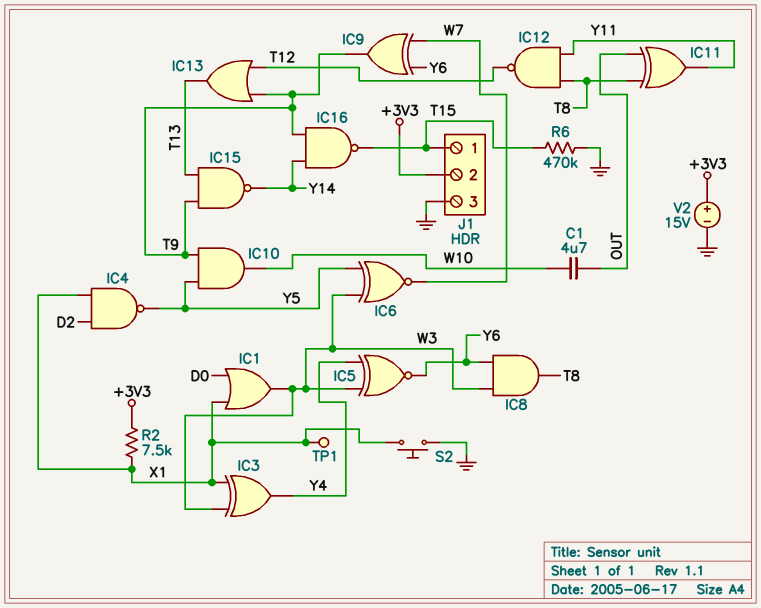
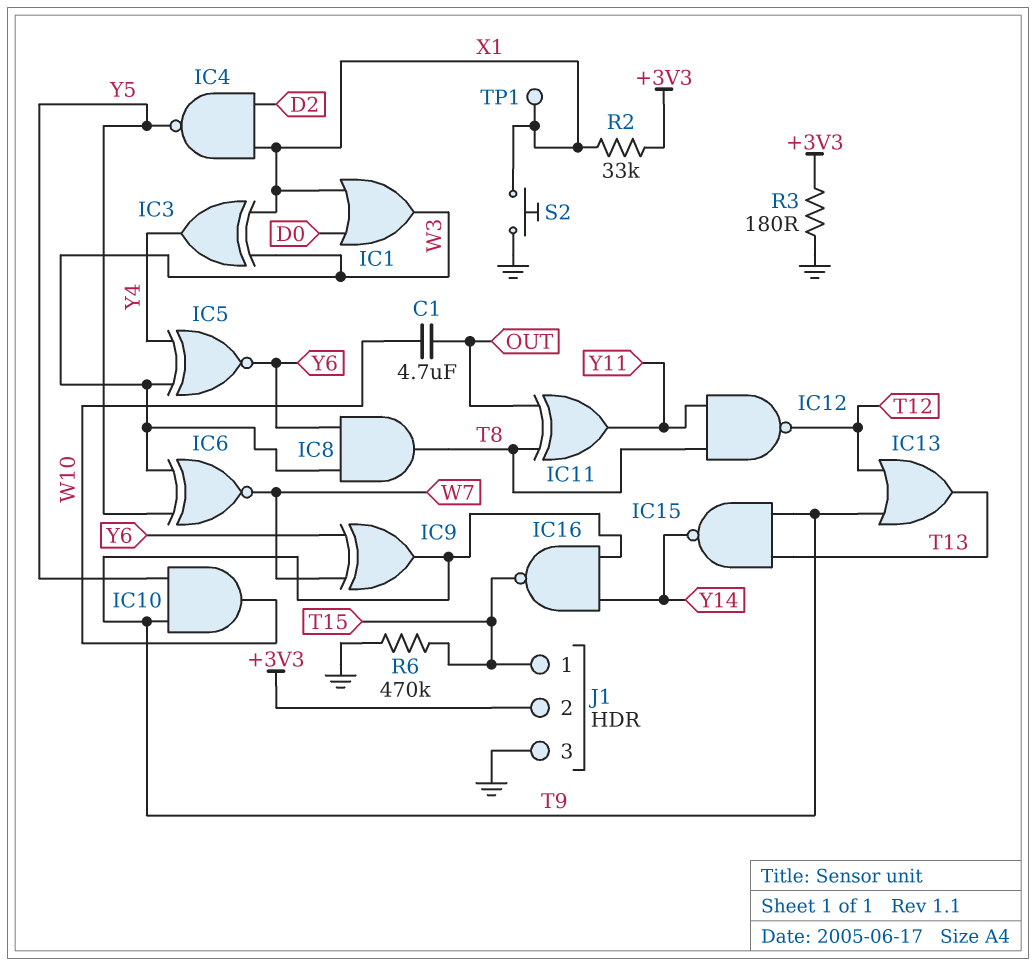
R2: 7.5k (+3V3, X1) -> 33k (+3V3, X1)
R3: none -> 180 (+3V3, GND)
V2: 15V (plus +3V3, minus GND) -> none

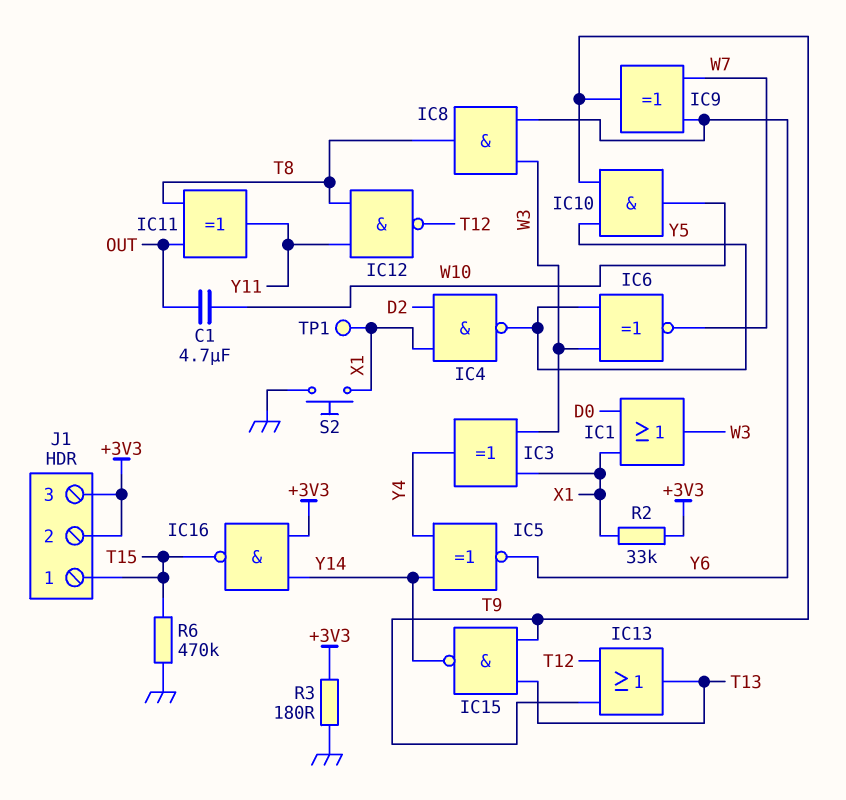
IC5: XNOR (in W3, in Y4, out Y6) -> XNOR (in Y4, in Y14, out Y6)
IC16: NAND (in T9, in Y14, out T15) -> NAND (in +3V3, in Y14, out T15)
J1 pin 3: GND -> +3V3

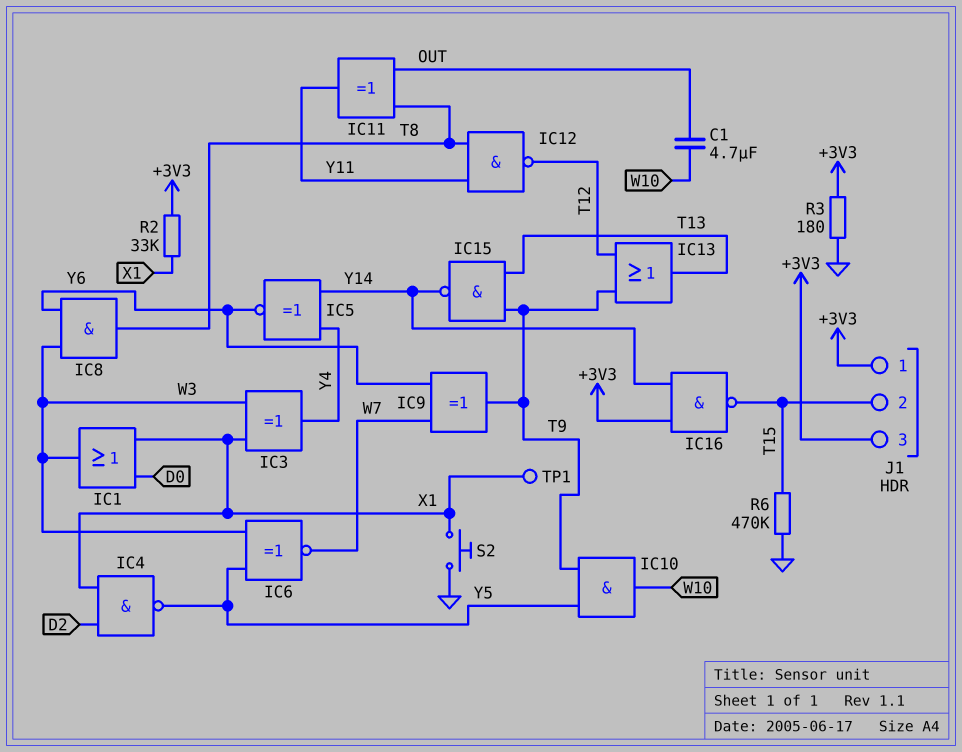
J1 pin 1: T15 -> +3V3
J1 pin 2: +3V3 -> T15

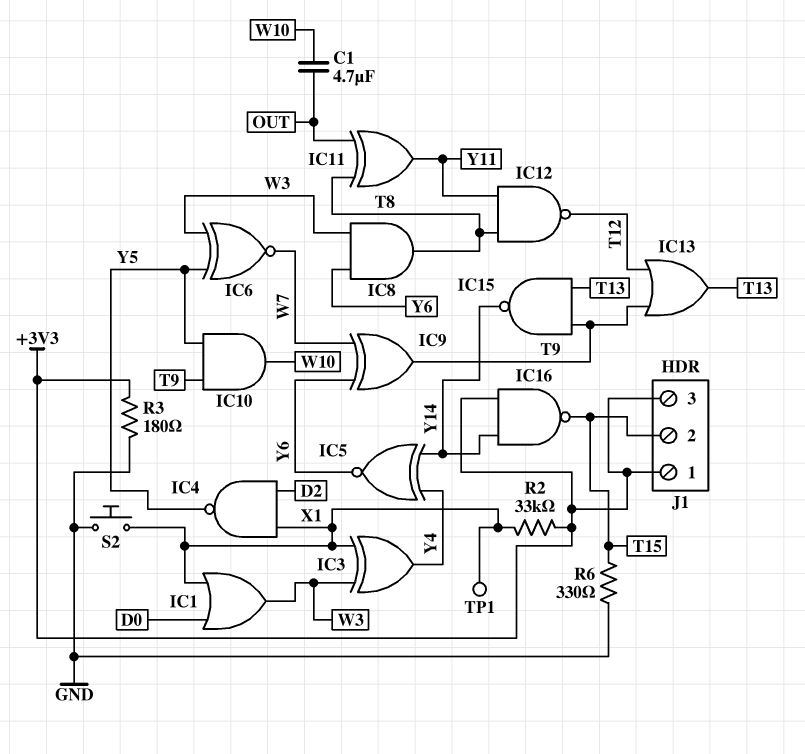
R6: 470k (GND, T15) -> 330 (GND, T15)

